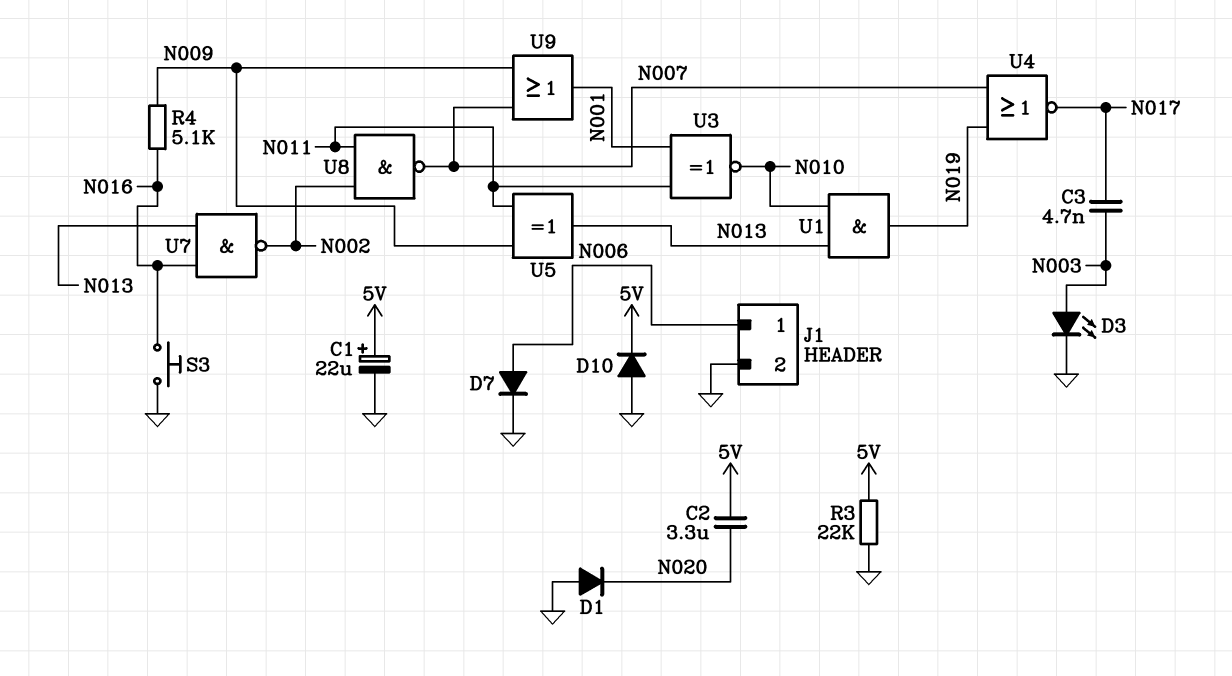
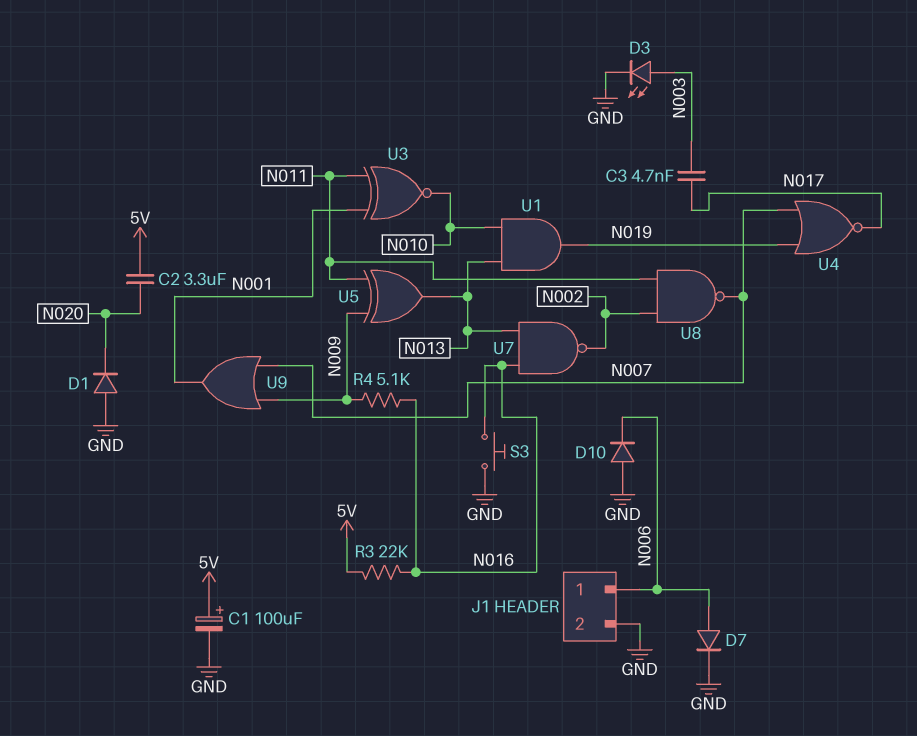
C1: 22uF (plus 5V, minus GND) -> 100uF (plus 5V, minus GND)
D10: diode (A GND, K 5V) -> diode (A GND, K N006)
R3: 22k (5V, GND) -> 22k (5V, N016)

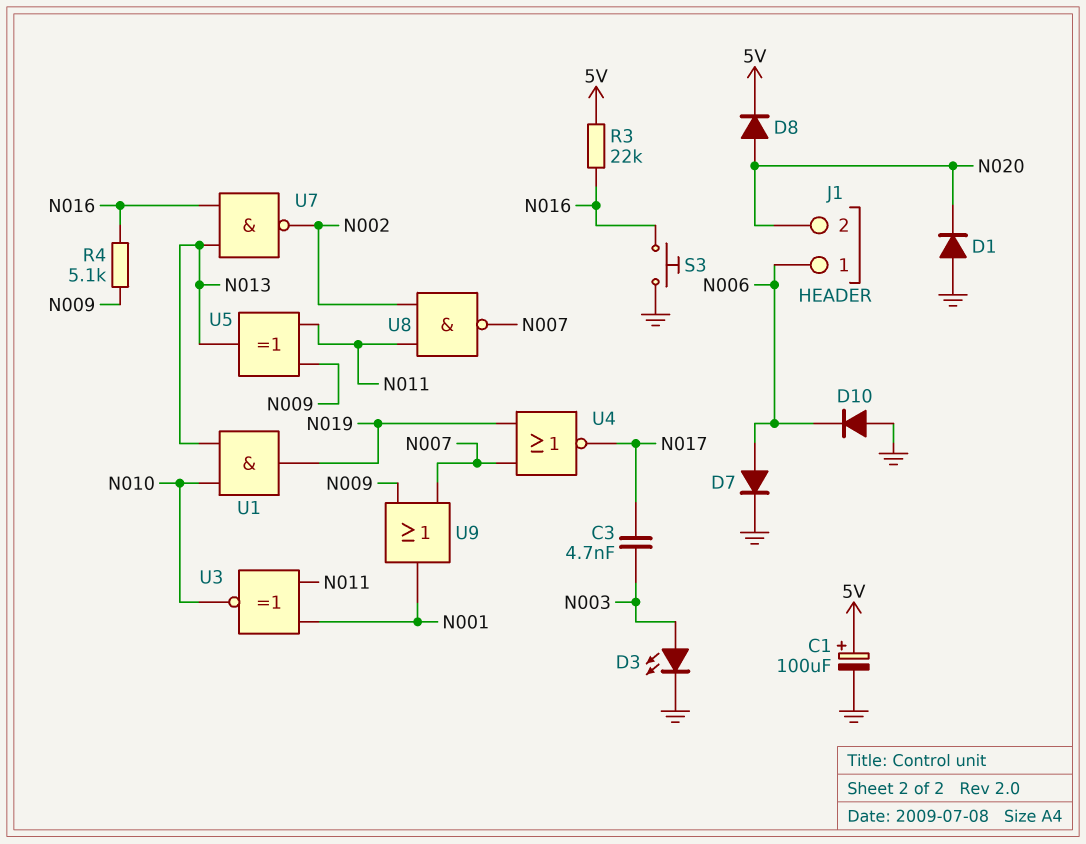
C2: 3.3uF (5V, N020) -> none
D8: none -> diode (A N020, K 5V)
J1 pin 2: GND -> N020

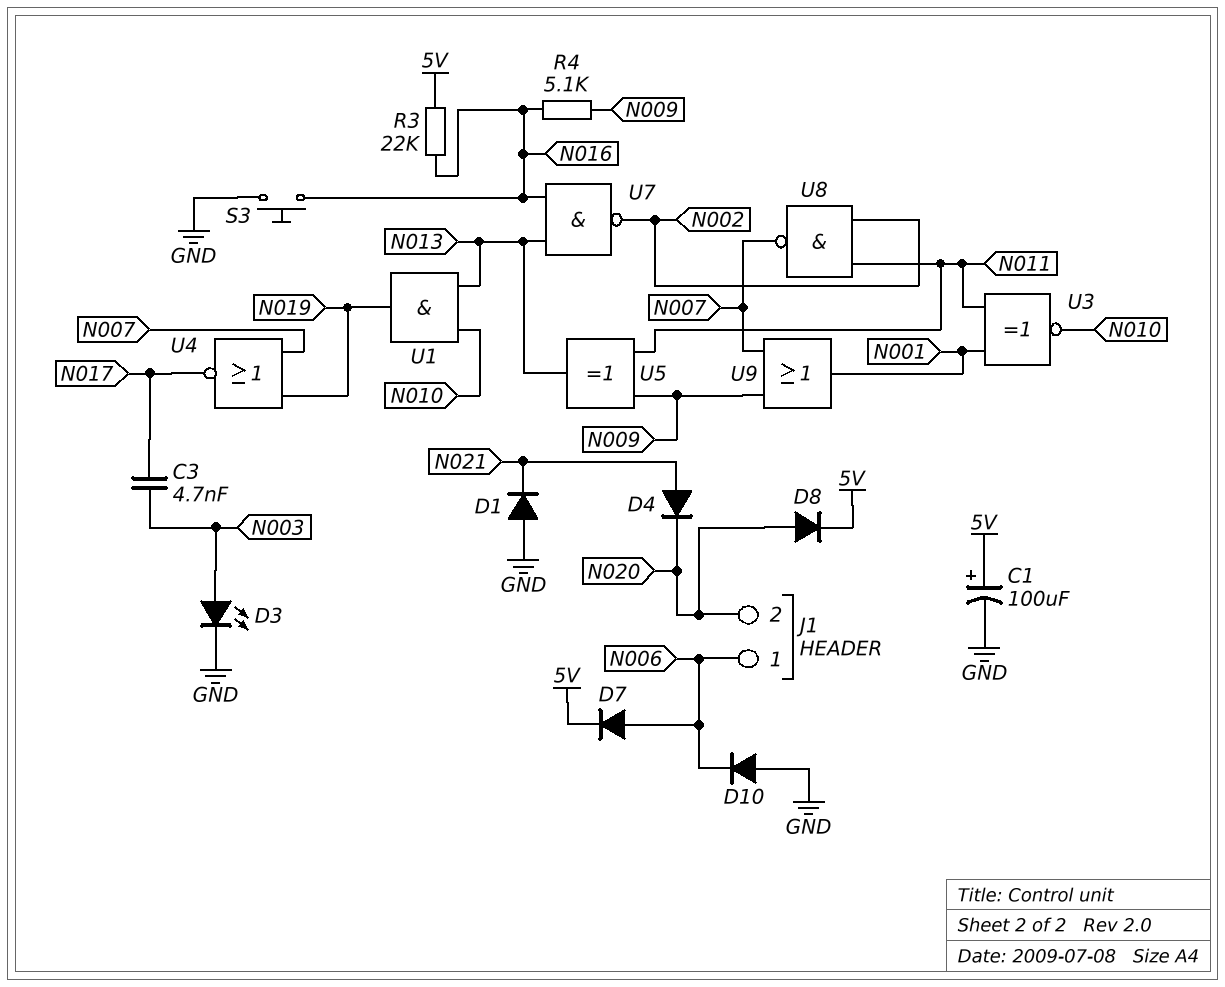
D1: diode (A GND, K N020) -> diode (A GND, K N021)
D4: none -> diode (A N021, K N020)
D7: diode (A N006, K GND) -> diode (A N006, K 5V)

